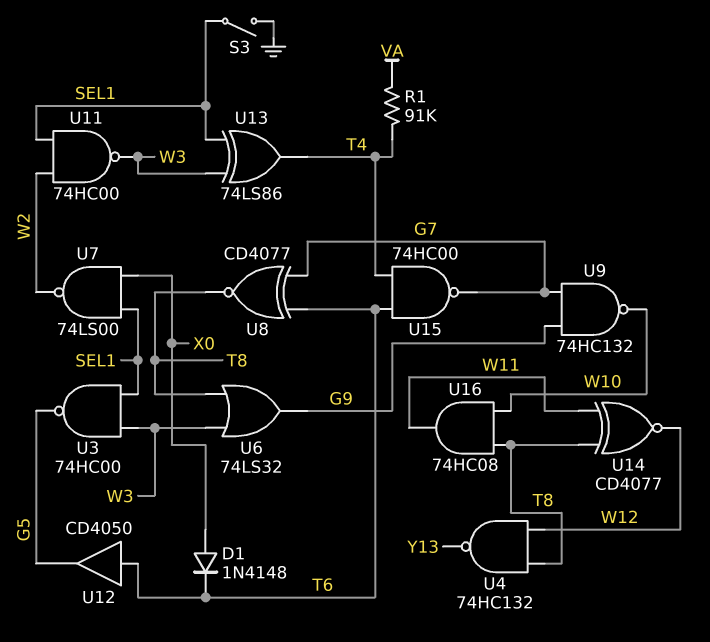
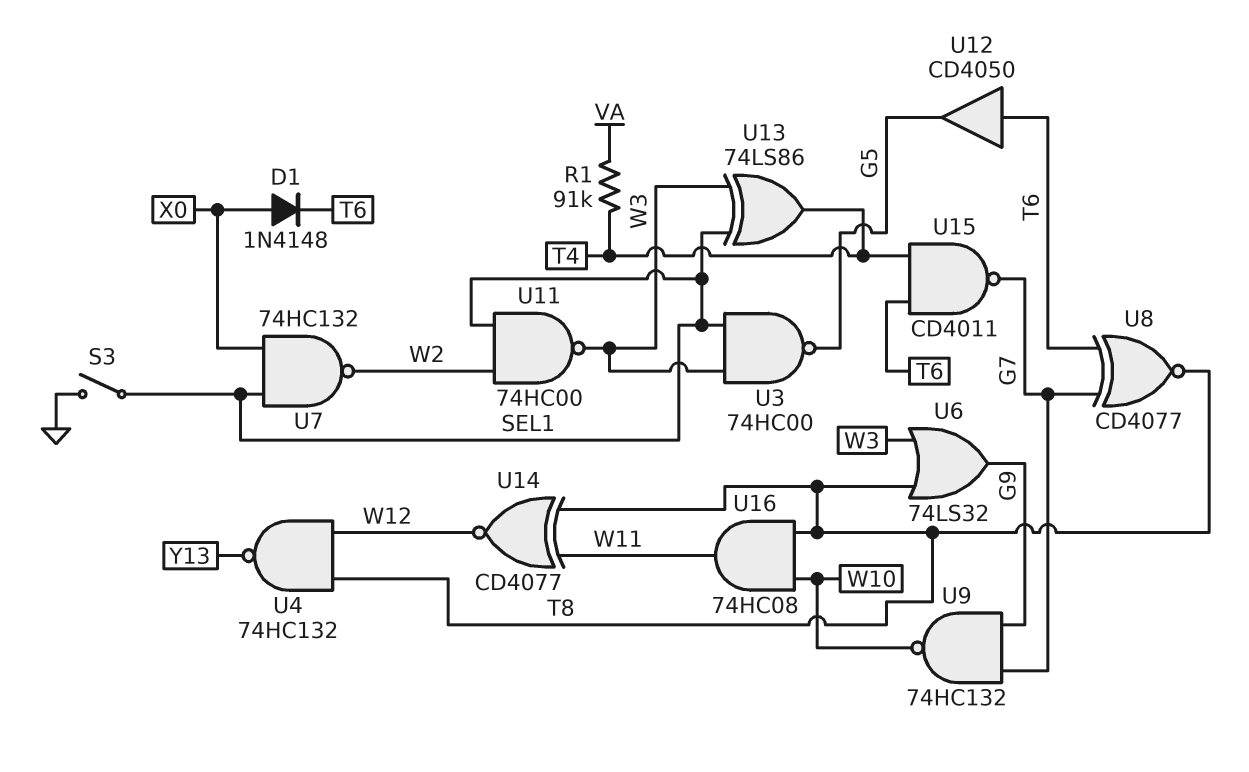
U7: NAND 74LS00 (in SEL1, in X0, out W2) -> NAND 74HC132 (in SEL1, in X0, out W2)
U15: NAND 74HC00 (in T4, in T6, out G7) -> NAND CD4011 (in T4, in T6, out G7)

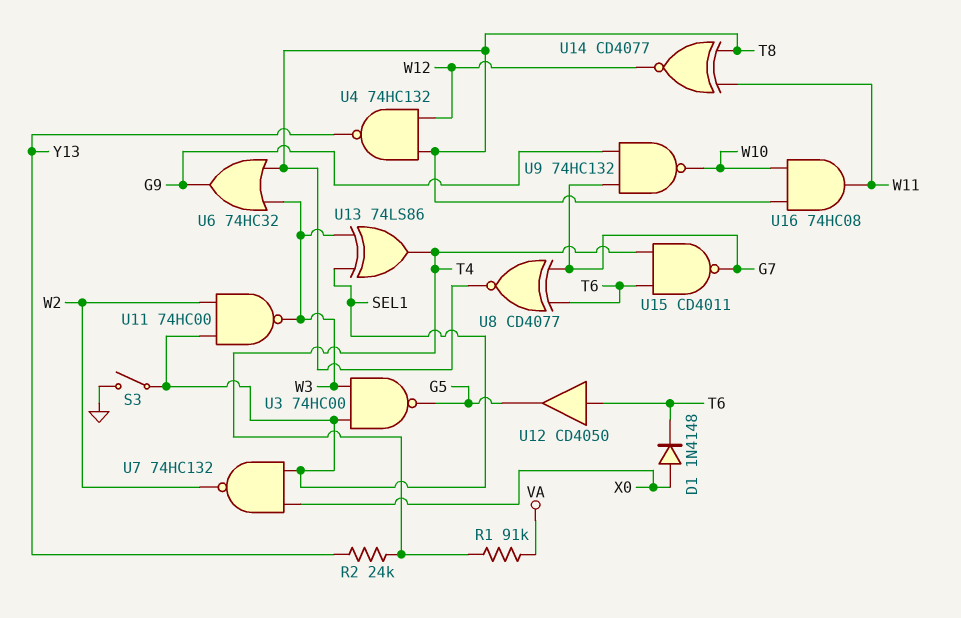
R2: none -> 24k (T4, Y13)
U6: OR 74LS32 (in T8, in W3, out G9) -> OR 74HC32 (in T8, in W3, out G9)

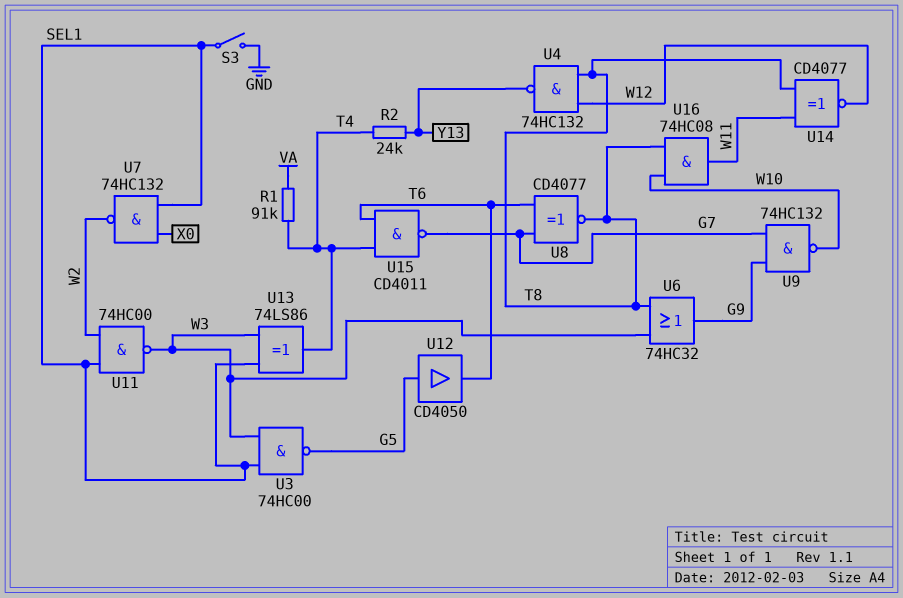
D1: diode 1N4148 (A X0, K T6) -> none
U12: buffer CD4050 (in T6, out G5) -> buffer CD4050 (in G5, out T6)

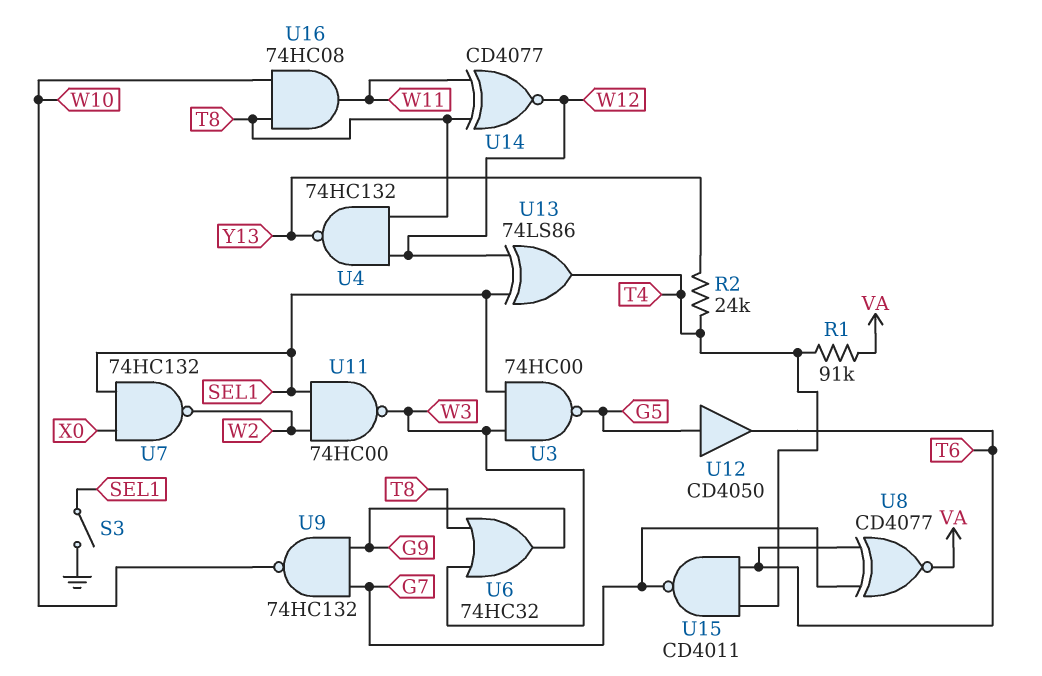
U8: XNOR CD4077 (in G7, in T6, out T8) -> XNOR CD4077 (in G7, in T6, out VA)
U13: XOR 74LS86 (in SEL1, in W3, out T4) -> XOR 74LS86 (in SEL1, in W12, out T4)

